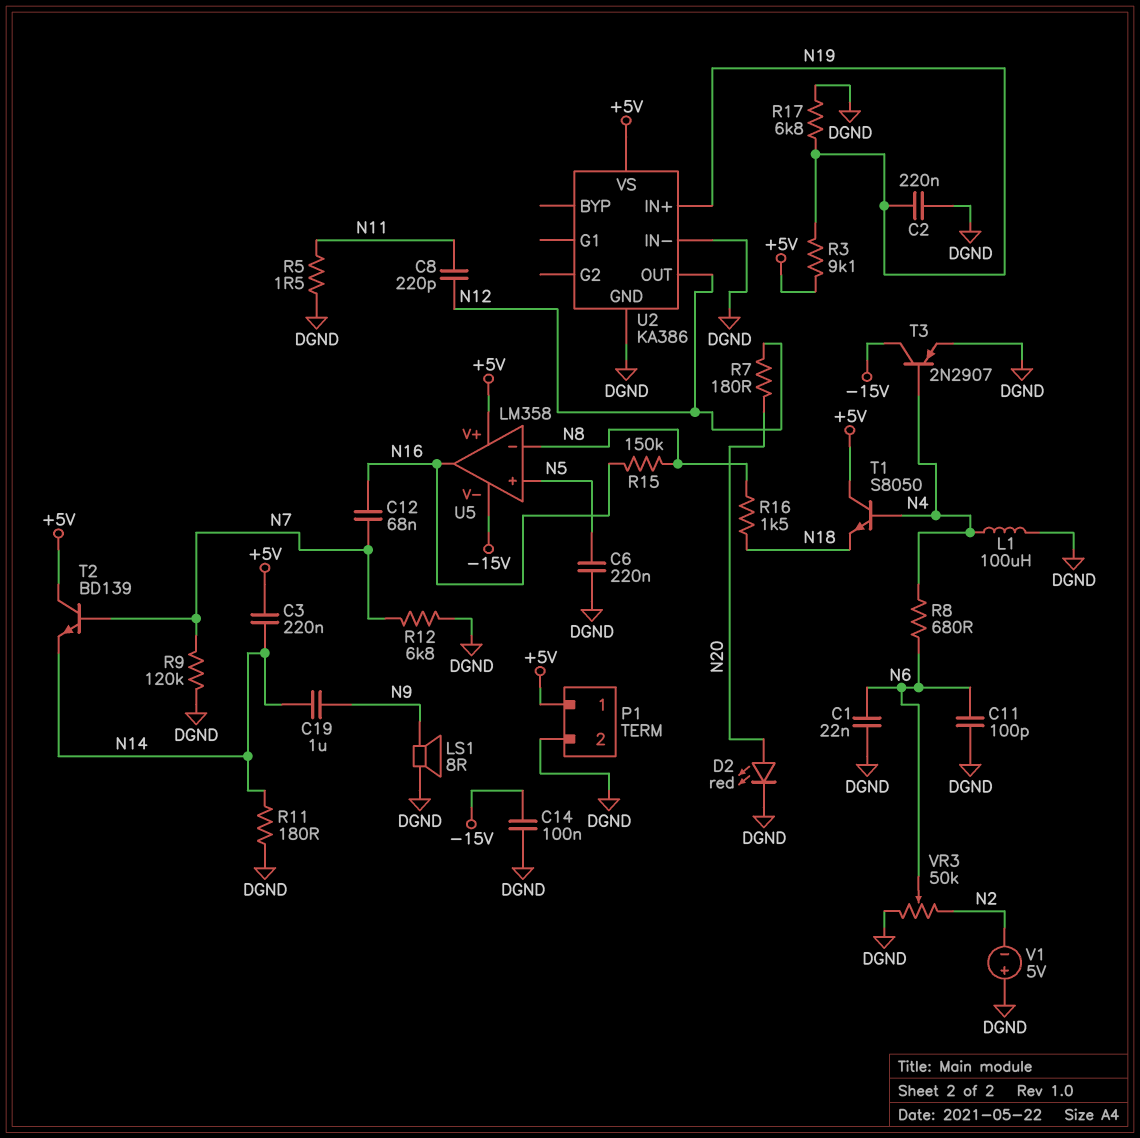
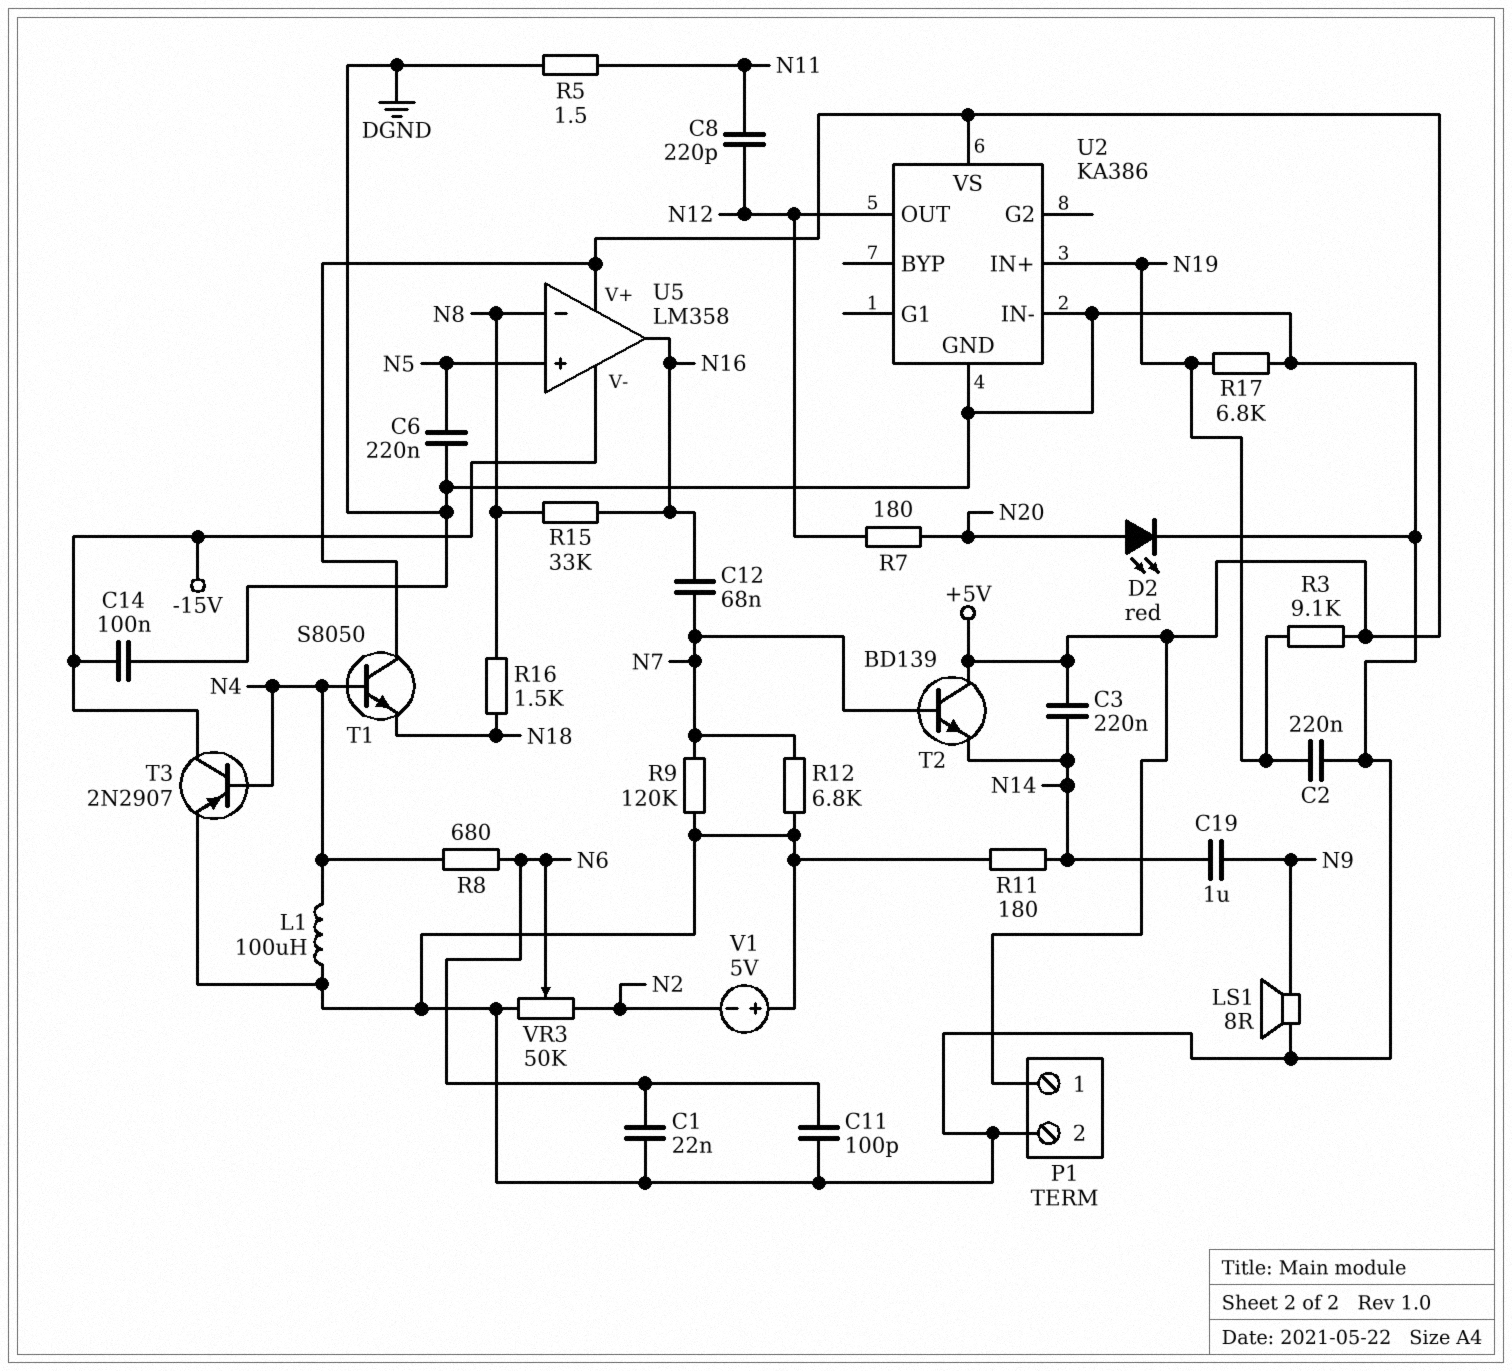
R15: 150k (N8, N16) -> 33k (N8, N16)

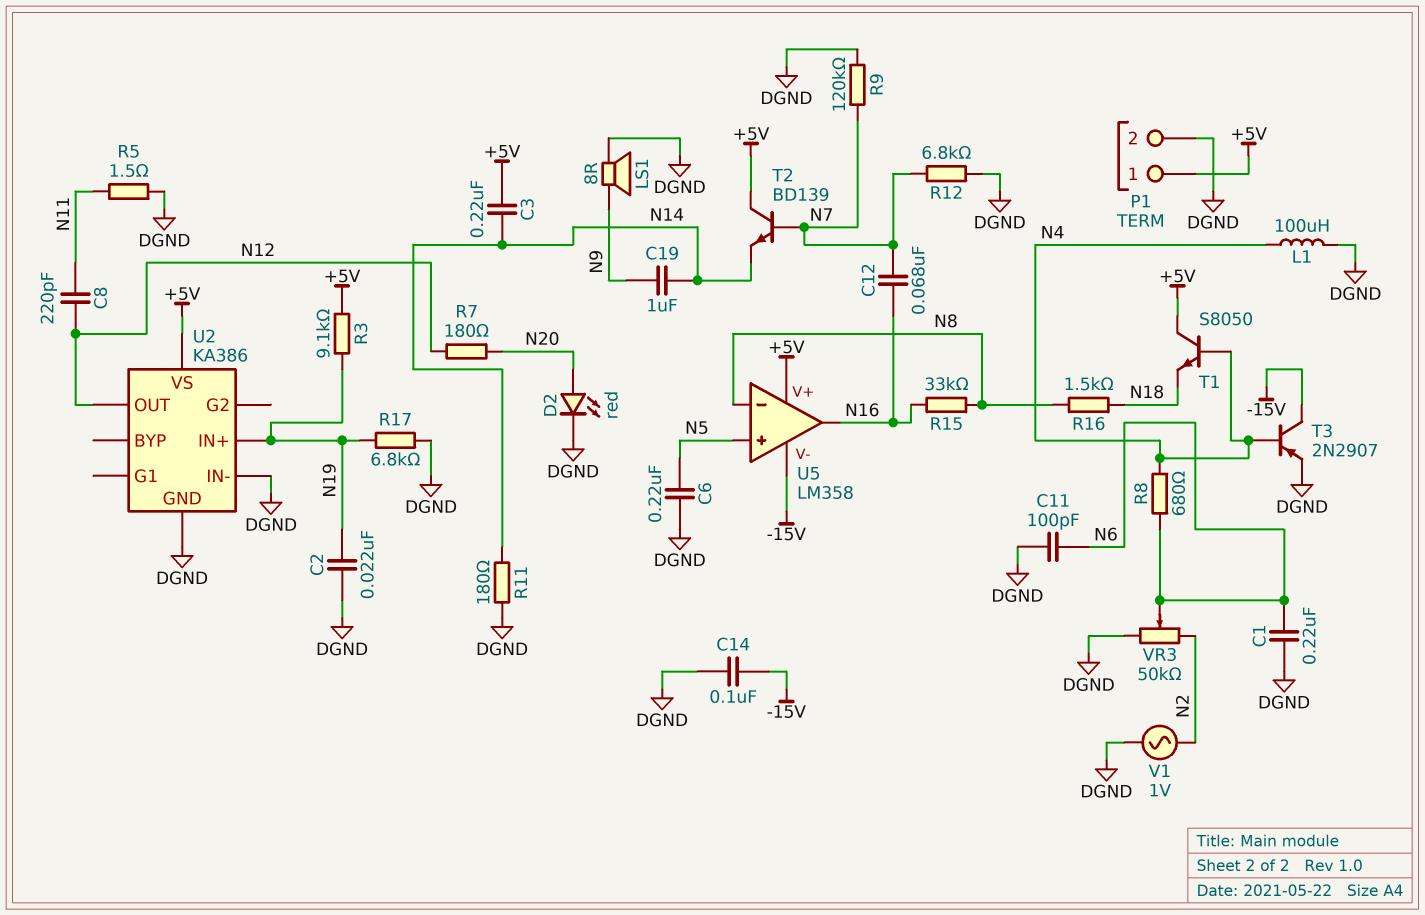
C1: 22nF (DGND, N6) -> 220nF (DGND, N6)
C2: 220nF (DGND, N19) -> 22nF (DGND, N19)
V1: 5V (plus DGND, minus N2) -> AC 1V (DGND, N2)

